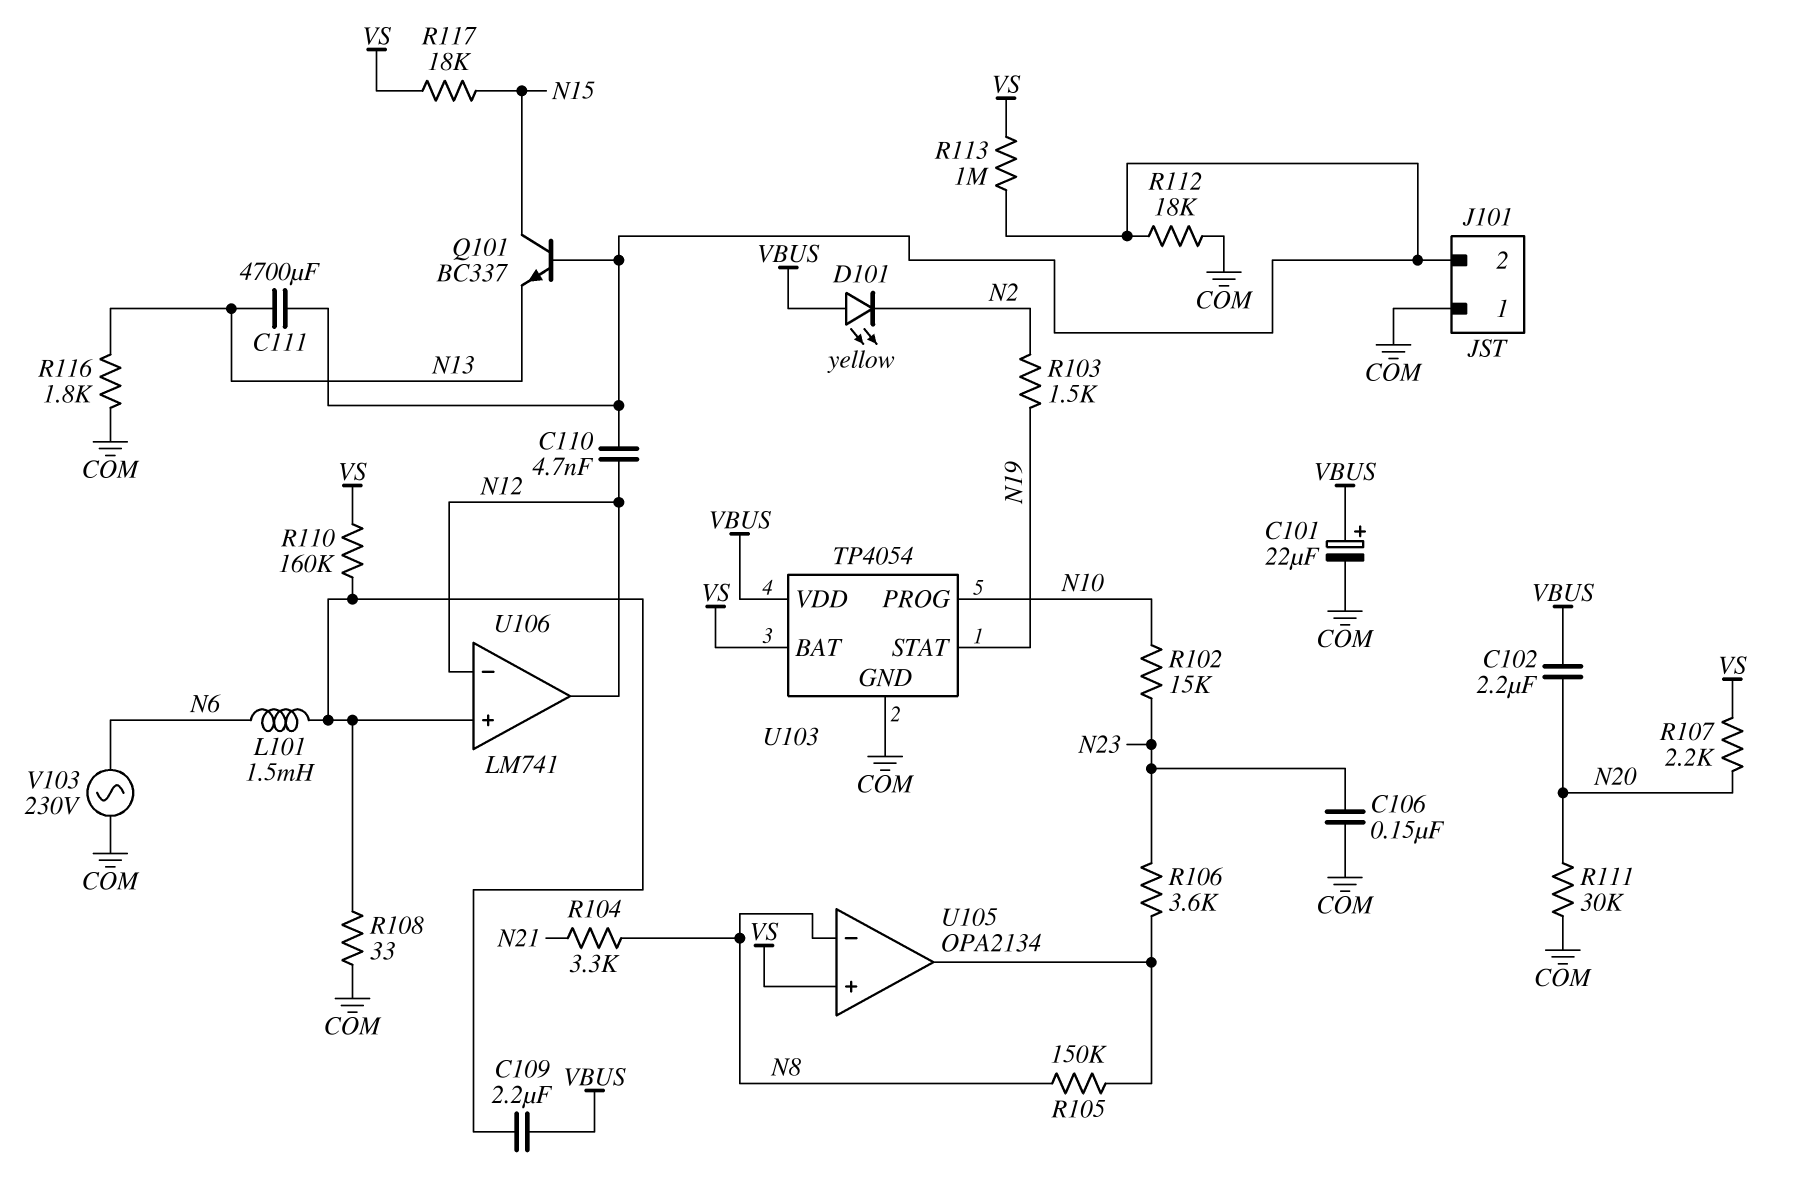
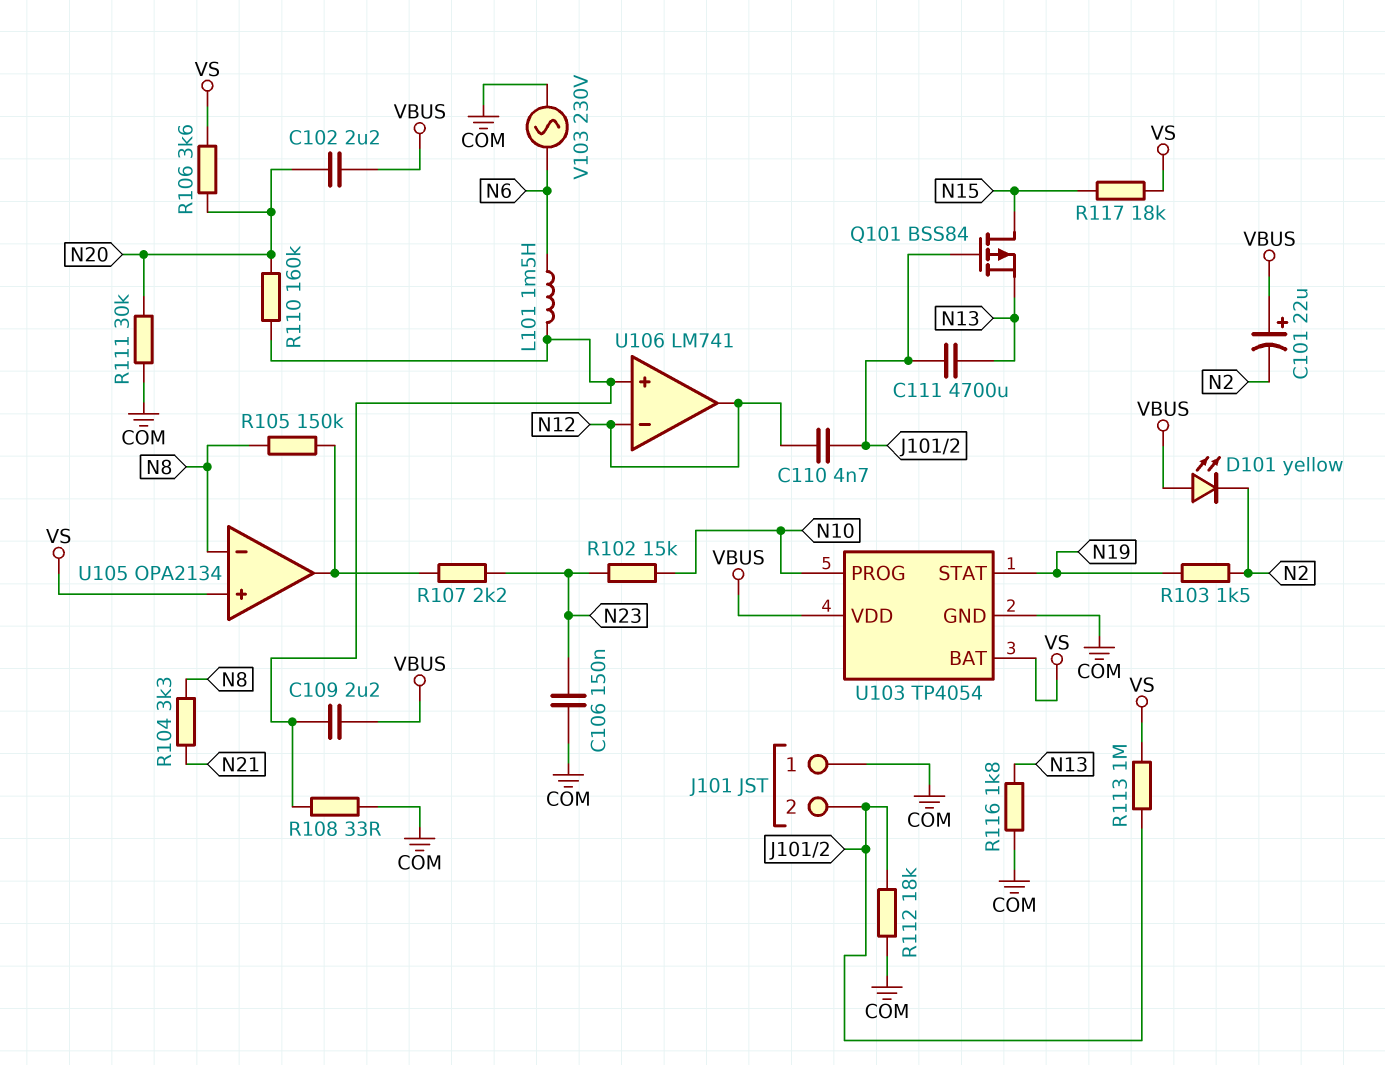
C101: 22uF (plus VBUS, minus COM) -> 22uF (plus VBUS, minus N2)
Q101: NPN BC337 (B J101/2, C N15, E N13) -> PMOS BSS84 (G J101/2, D N15, S N13)
R106: 3.6k (N23, U105/out) -> 3.6k (N20, VS)
R107: 2.2k (N20, VS) -> 2.2k (N23, U105/out)
R110: 160k (U106/in+, VS) -> 160k (N20, U106/in+)

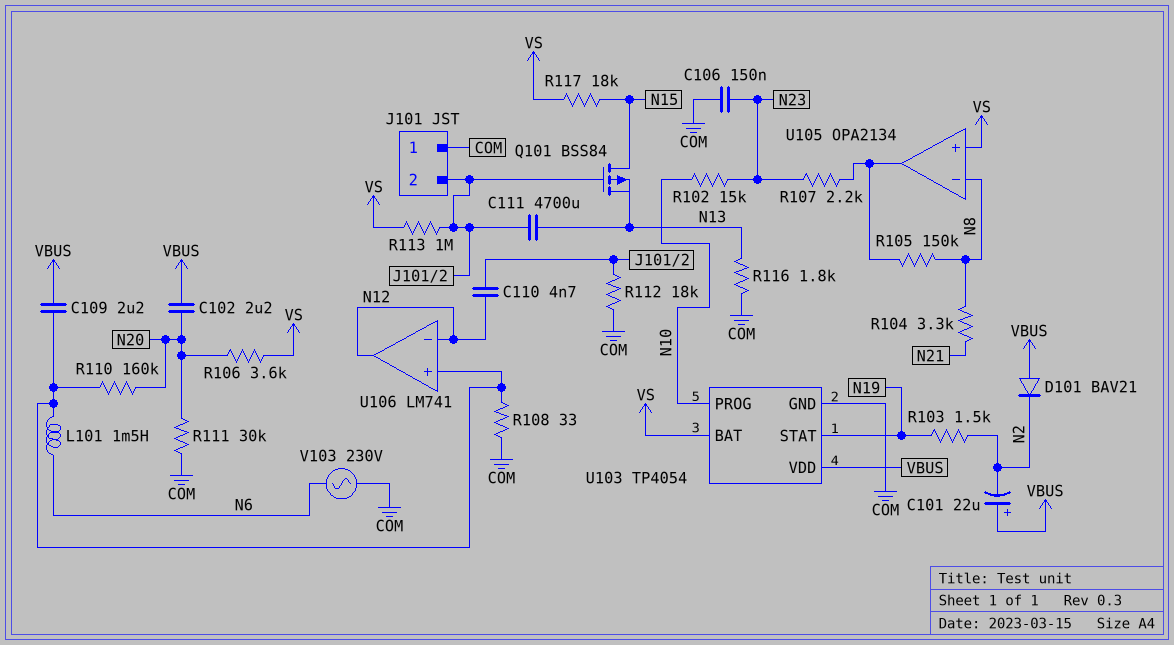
D101: LED yellow (A VBUS, K N2) -> diode BAV21 (A VBUS, K N2)

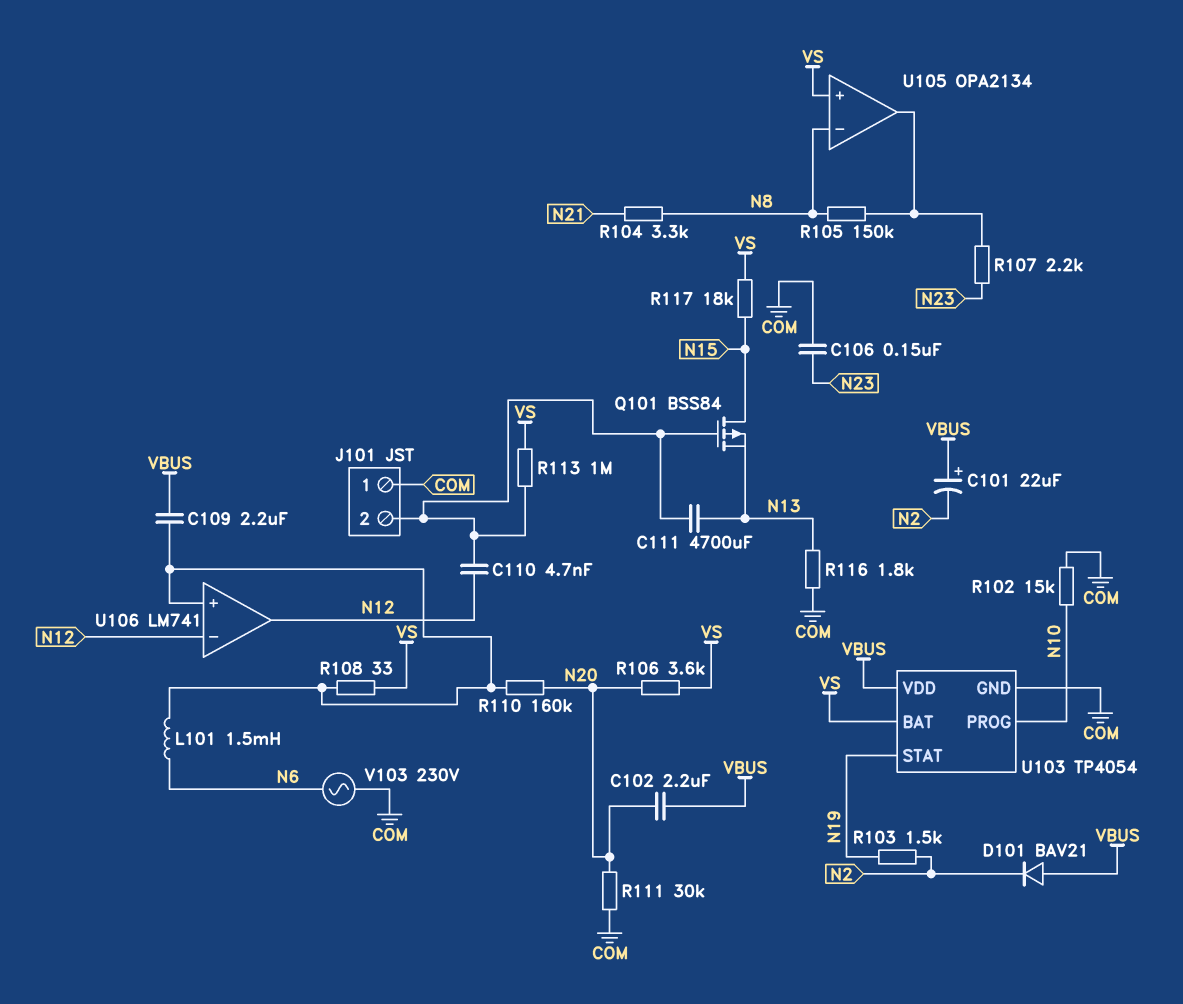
R102: 15k (N10, N23) -> 15k (COM, N10)
R108: 33 (COM, U106/in+) -> 33 (U106/in+, VS)
R112: 18k (COM, J101/2) -> none

